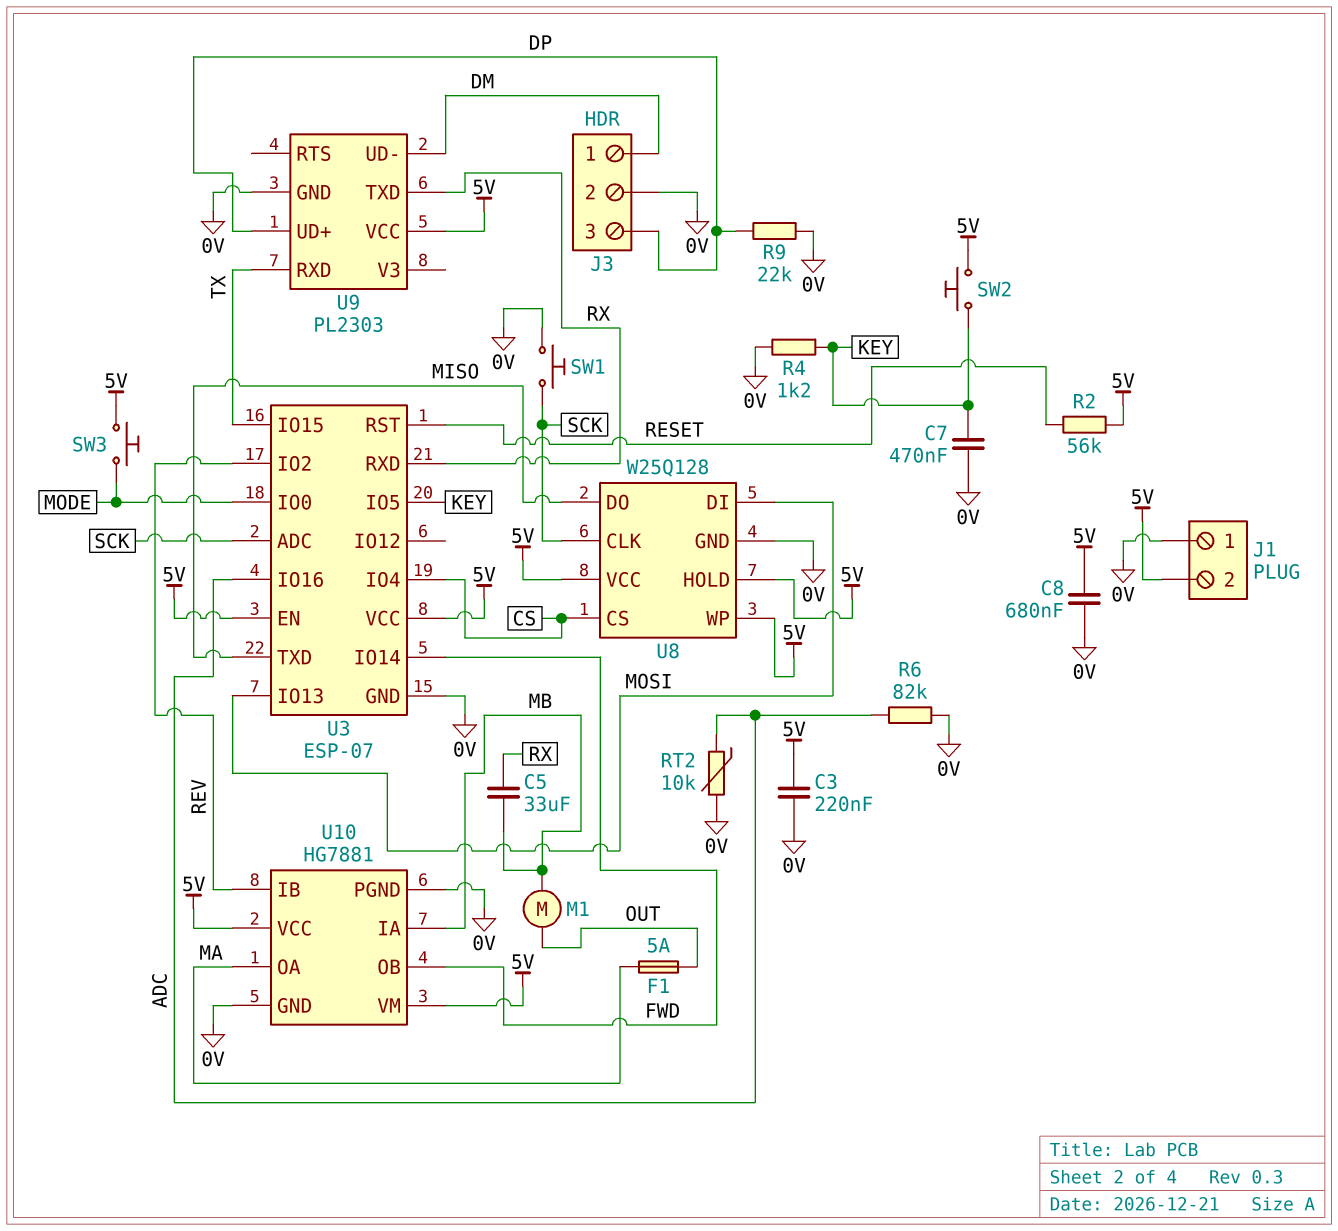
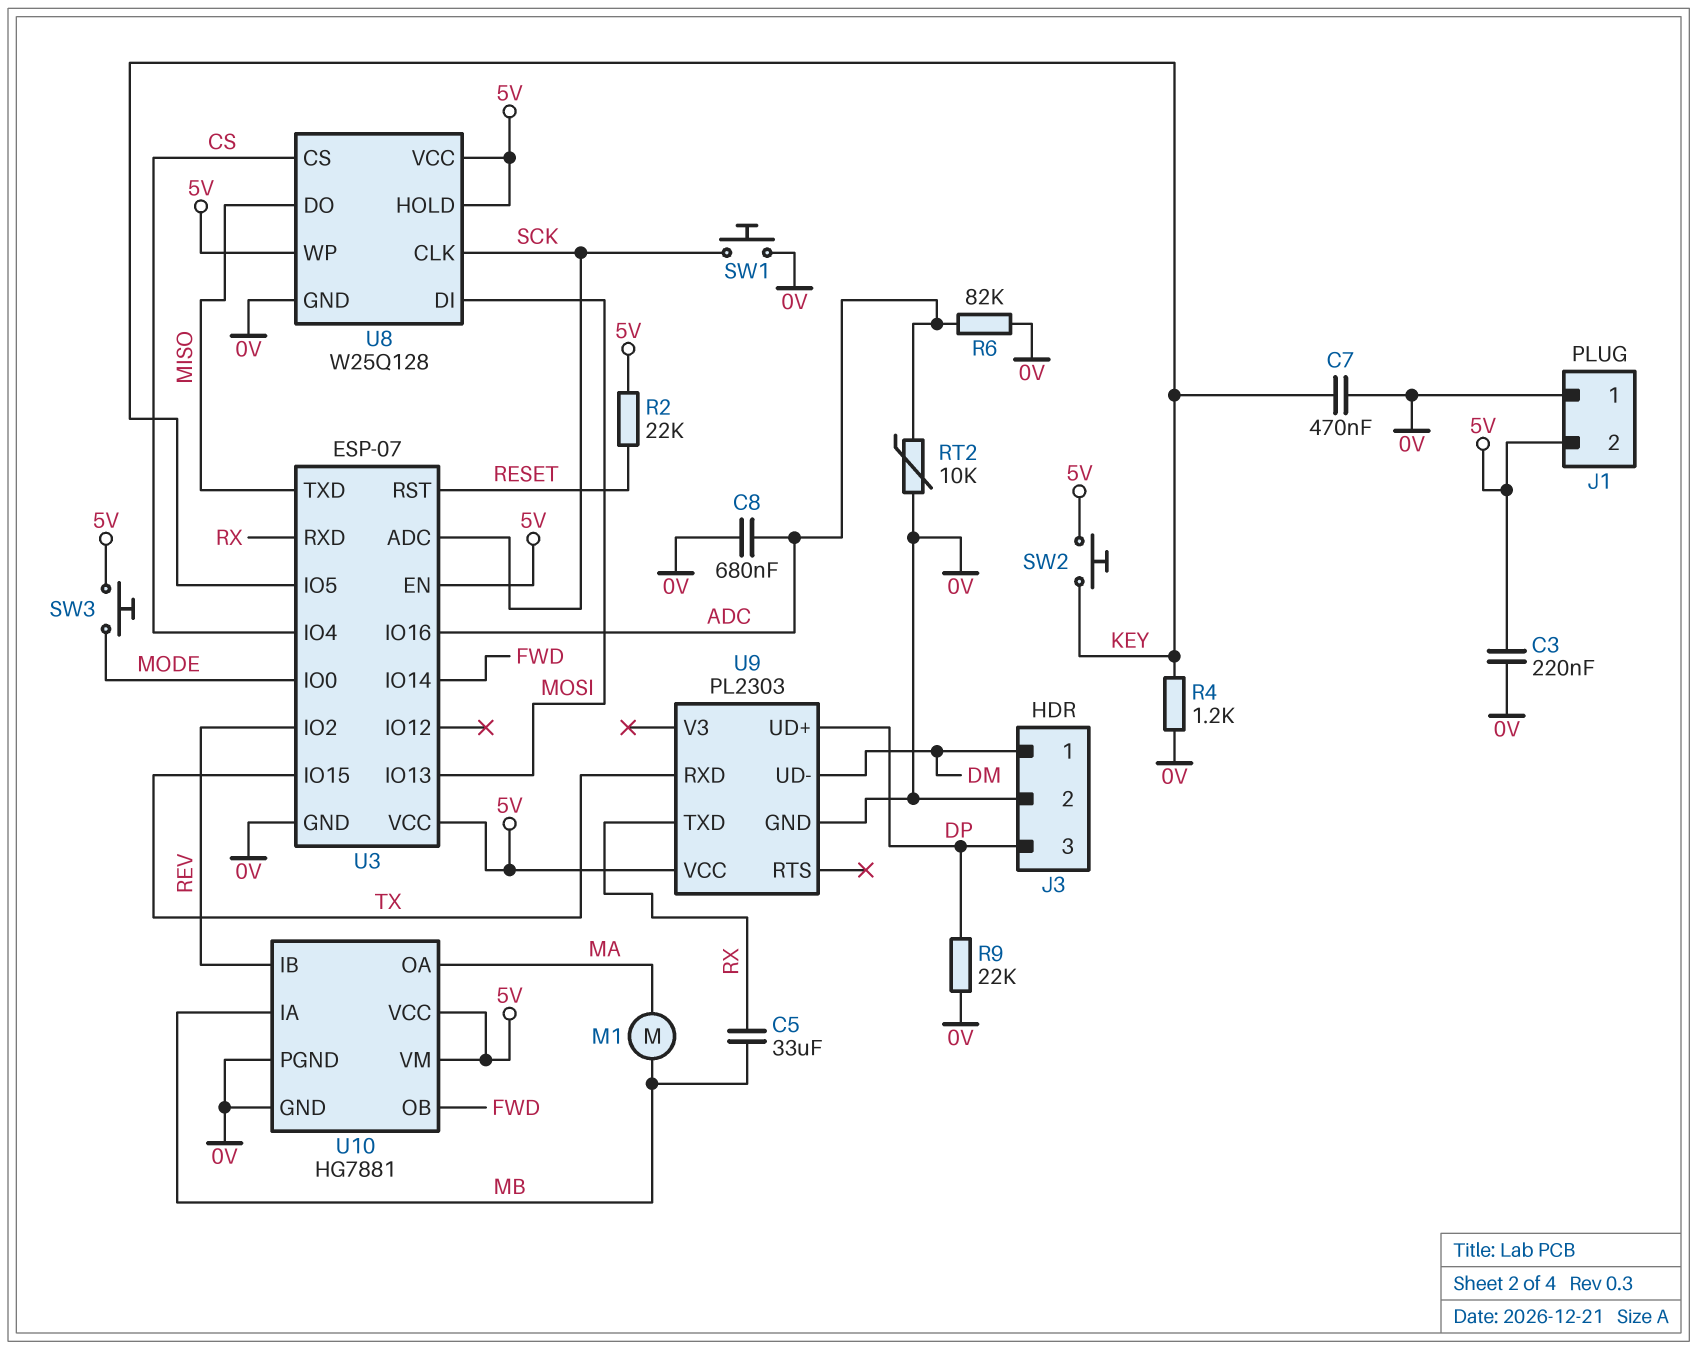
C8: 680nF (0V, 5V) -> 680nF (0V, ADC)
F1: 5A (MA, OUT) -> none
M1: motor (MB, OUT) -> motor (MA, MB)
R2: 56k (5V, RESET) -> 22k (5V, RESET)

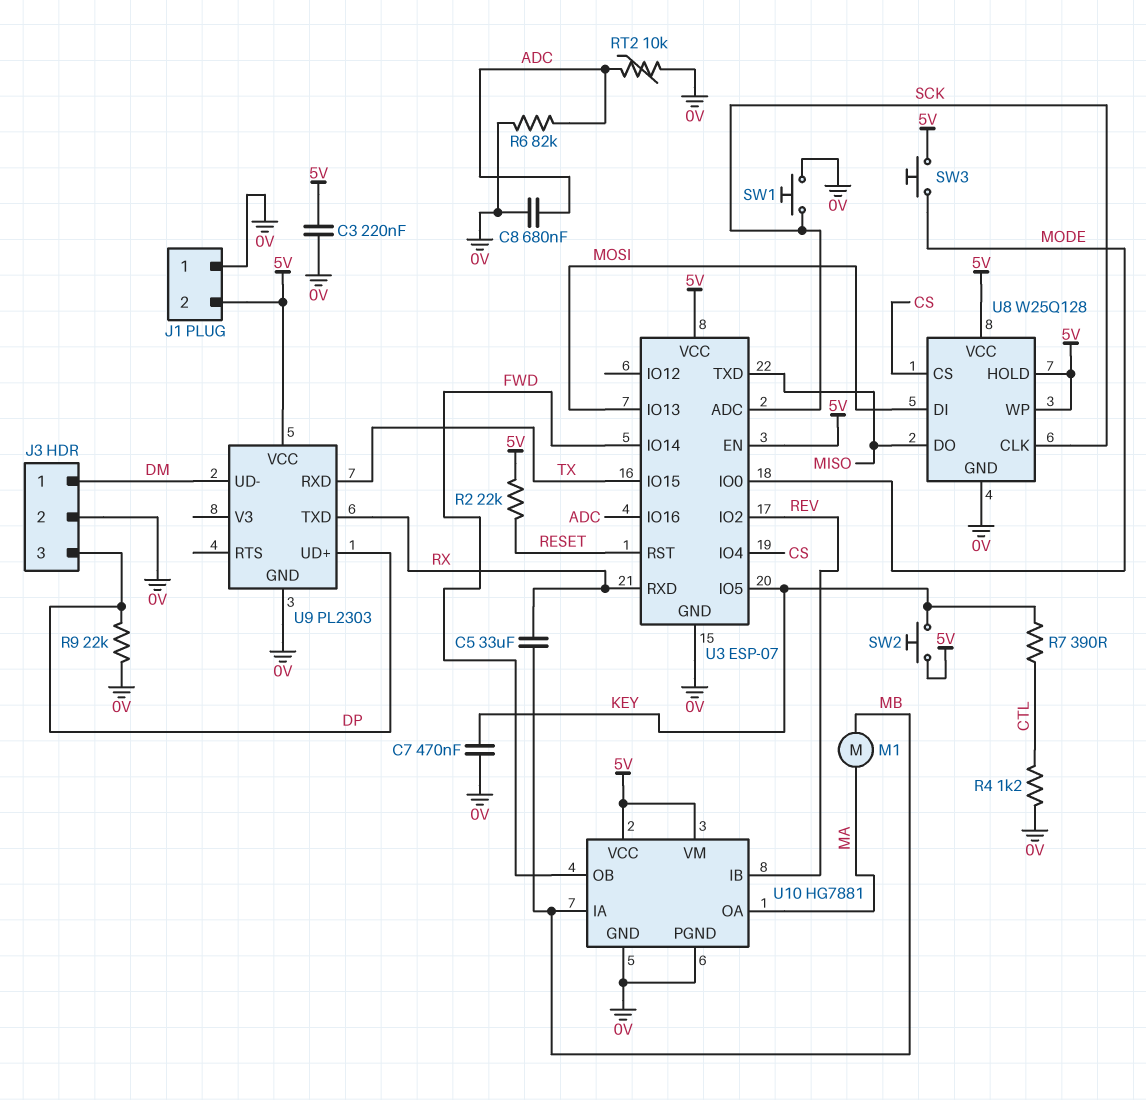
R4: 1.2k (0V, KEY) -> 1.2k (0V, CTL)
R7: none -> 390 (CTL, KEY)

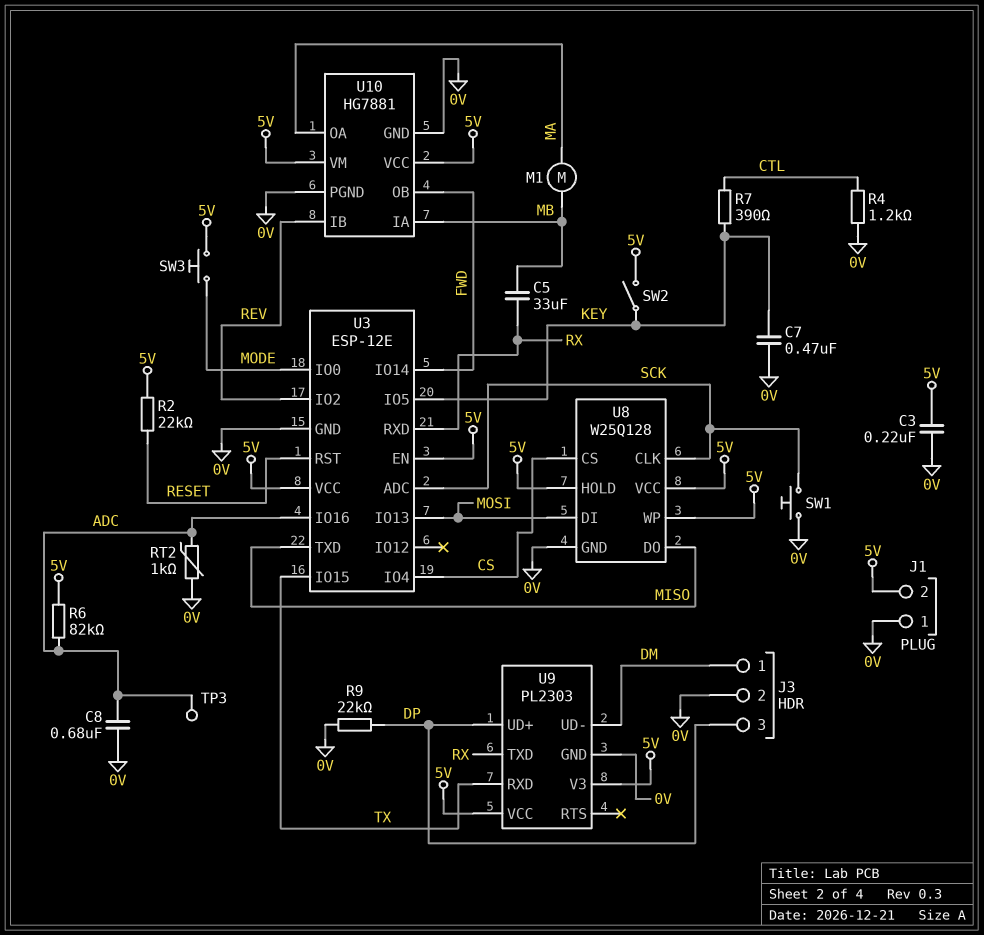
R6: 82k (0V, ADC) -> 82k (5V, ADC)
RT2: 10k (0V, ADC) -> 1k (0V, ADC)
SW2: button (5V, KEY) -> switch (5V, KEY)
TP3: none -> test point (ADC)
U3: ESP-07 -> ESP-12E
U9 pin V3: none -> 5V

